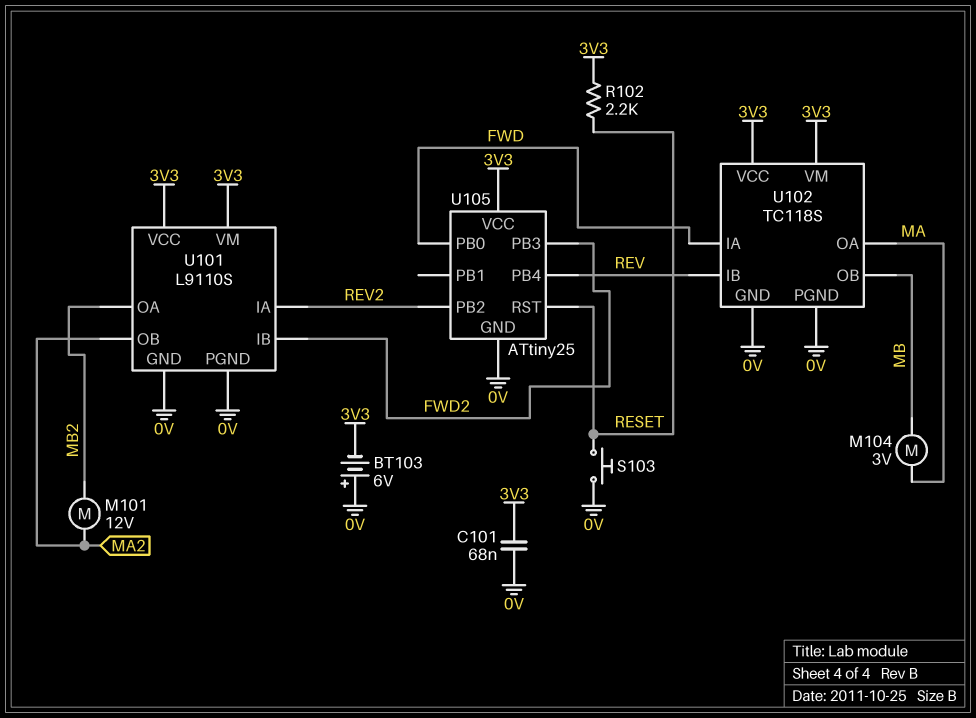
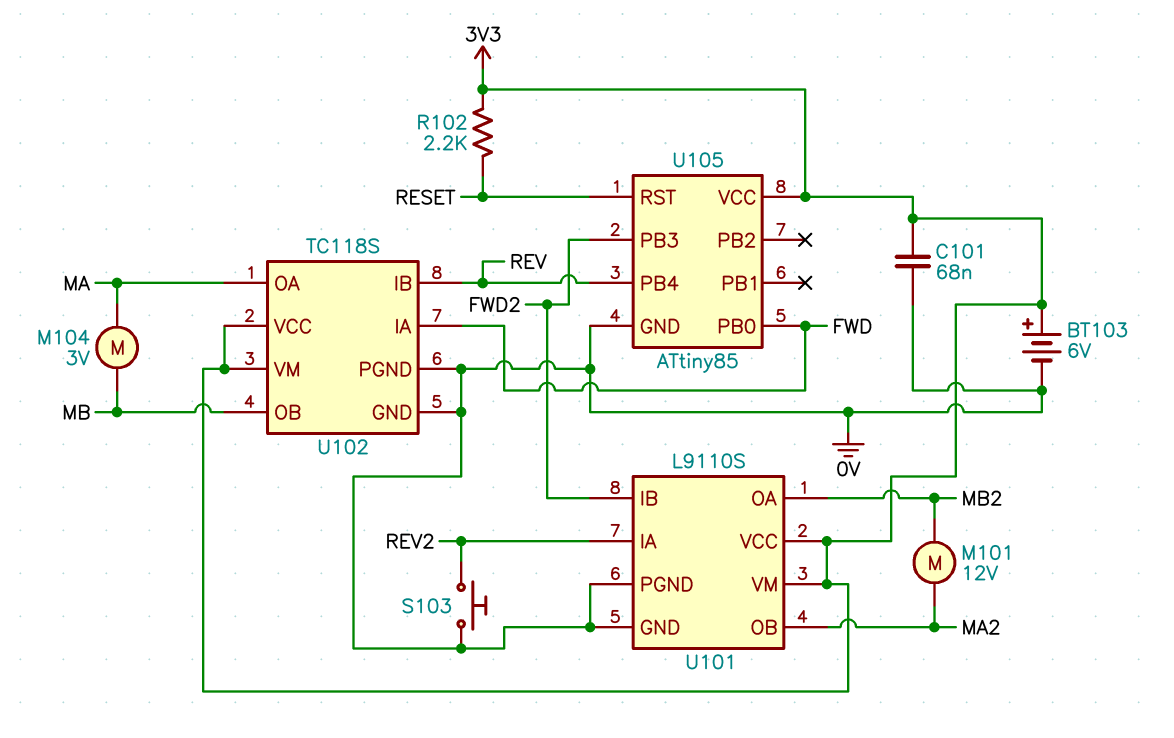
BT103: 6V (plus 0V, minus 3V3) -> 6V (plus 3V3, minus 0V)
S103: button (0V, RESET) -> button (0V, REV2)
U105: ATtiny25 -> ATtiny85
U105 pin PB2: REV2 -> none

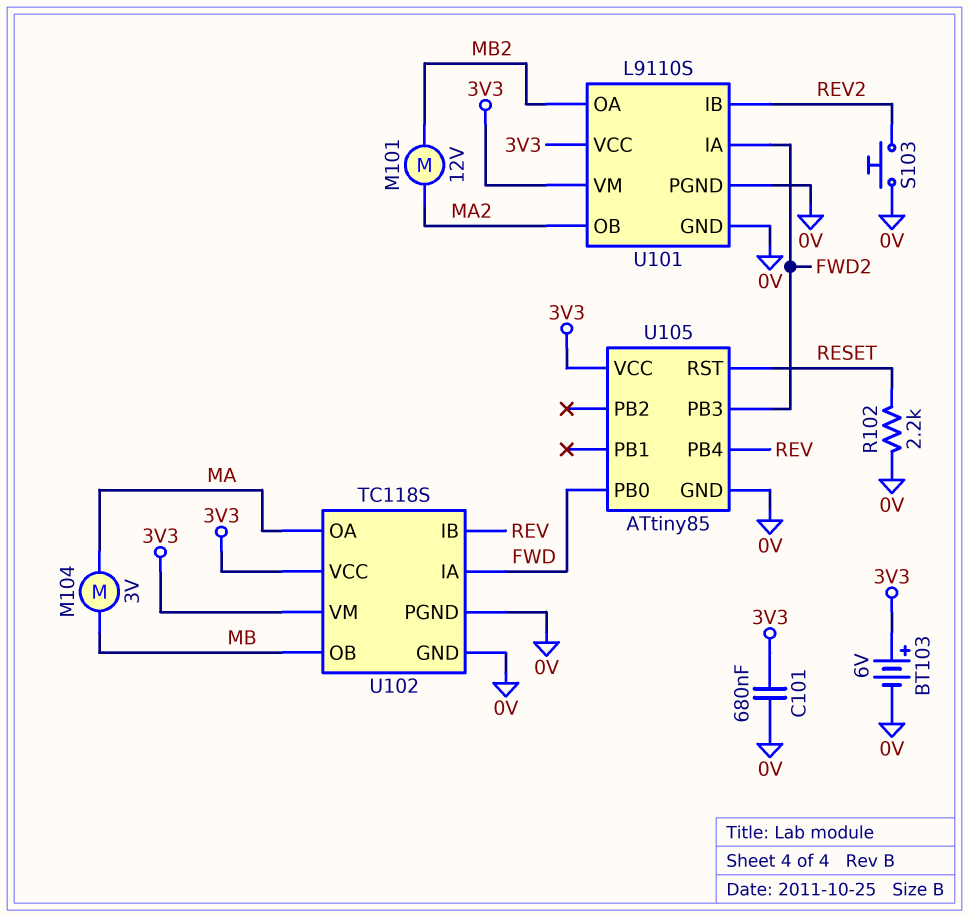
C101: 68nF (0V, 3V3) -> 680nF (0V, 3V3)
R102: 2.2k (3V3, RESET) -> 2.2k (0V, RESET)
U101 pin IA: REV2 -> FWD2
U101 pin IB: FWD2 -> REV2

